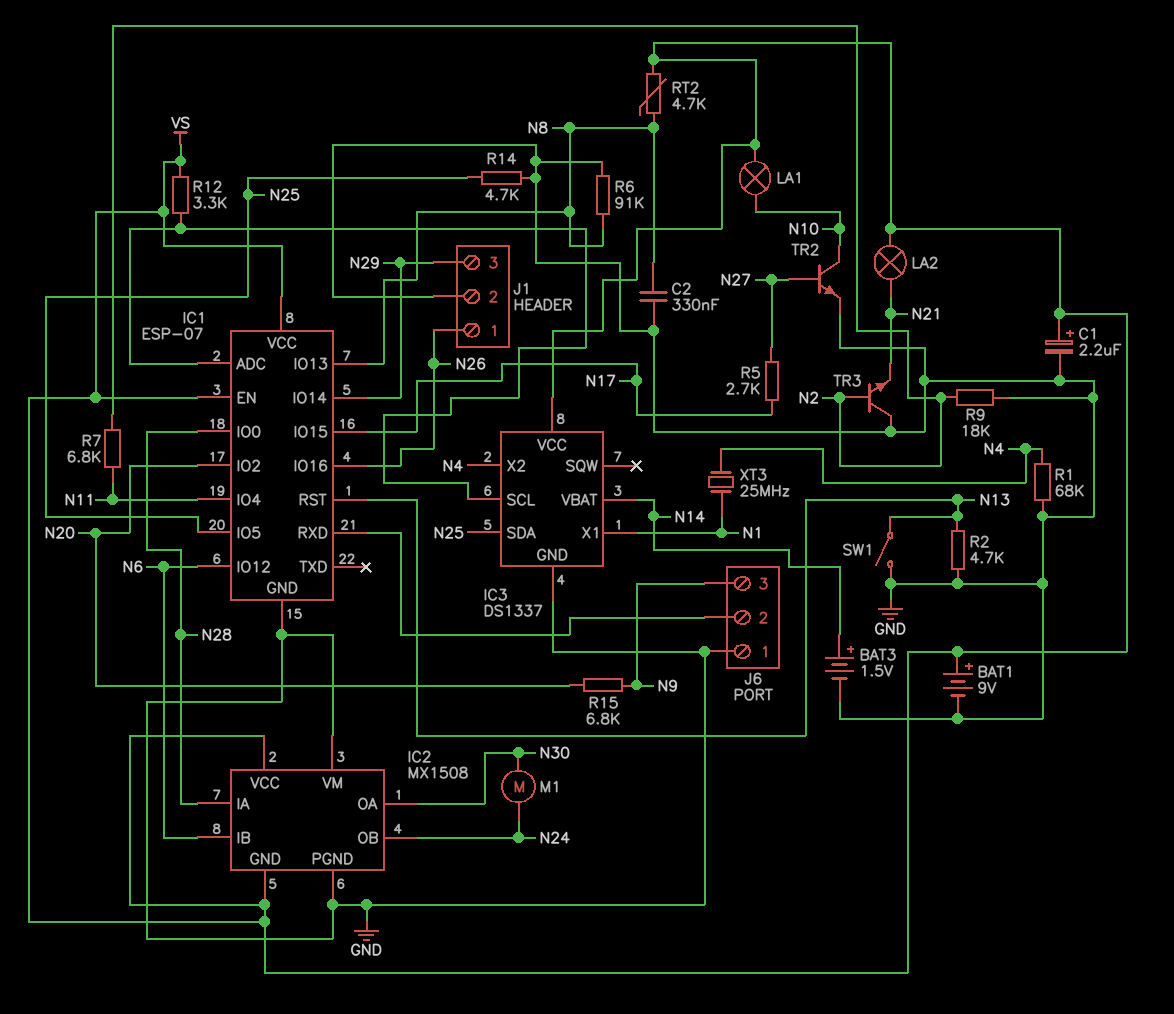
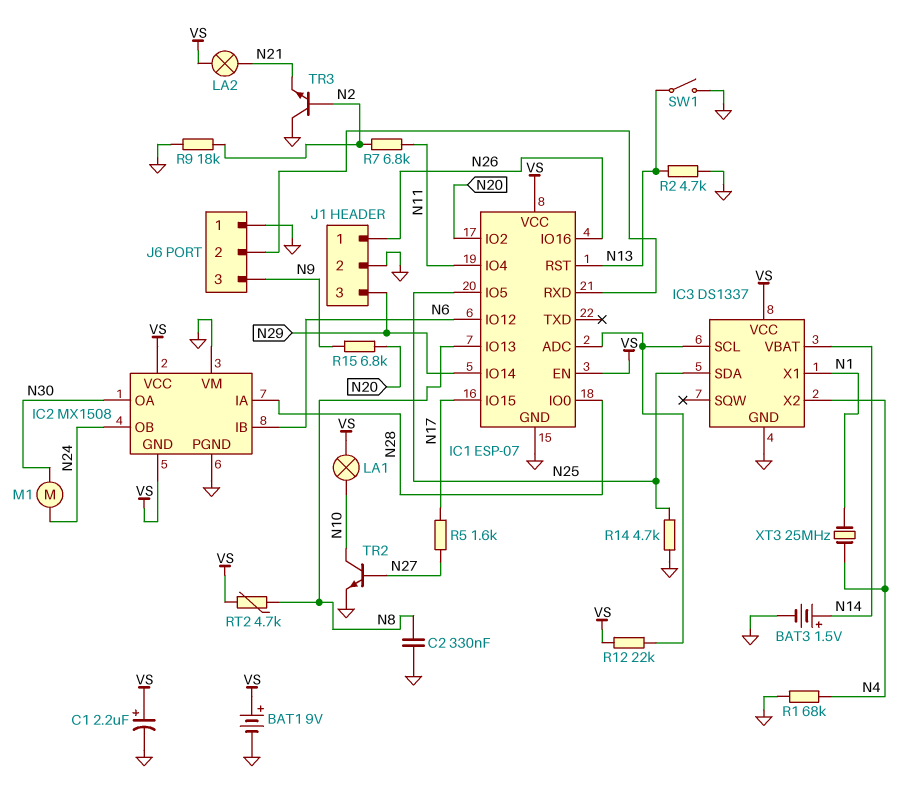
R5: 2.7k (N17, N27) -> 1.6k (N17, N27)
R6: 91k (GND, N8) -> none
R12: 3.3k (IC1/ADC, VS) -> 22k (IC1/ADC, VS)

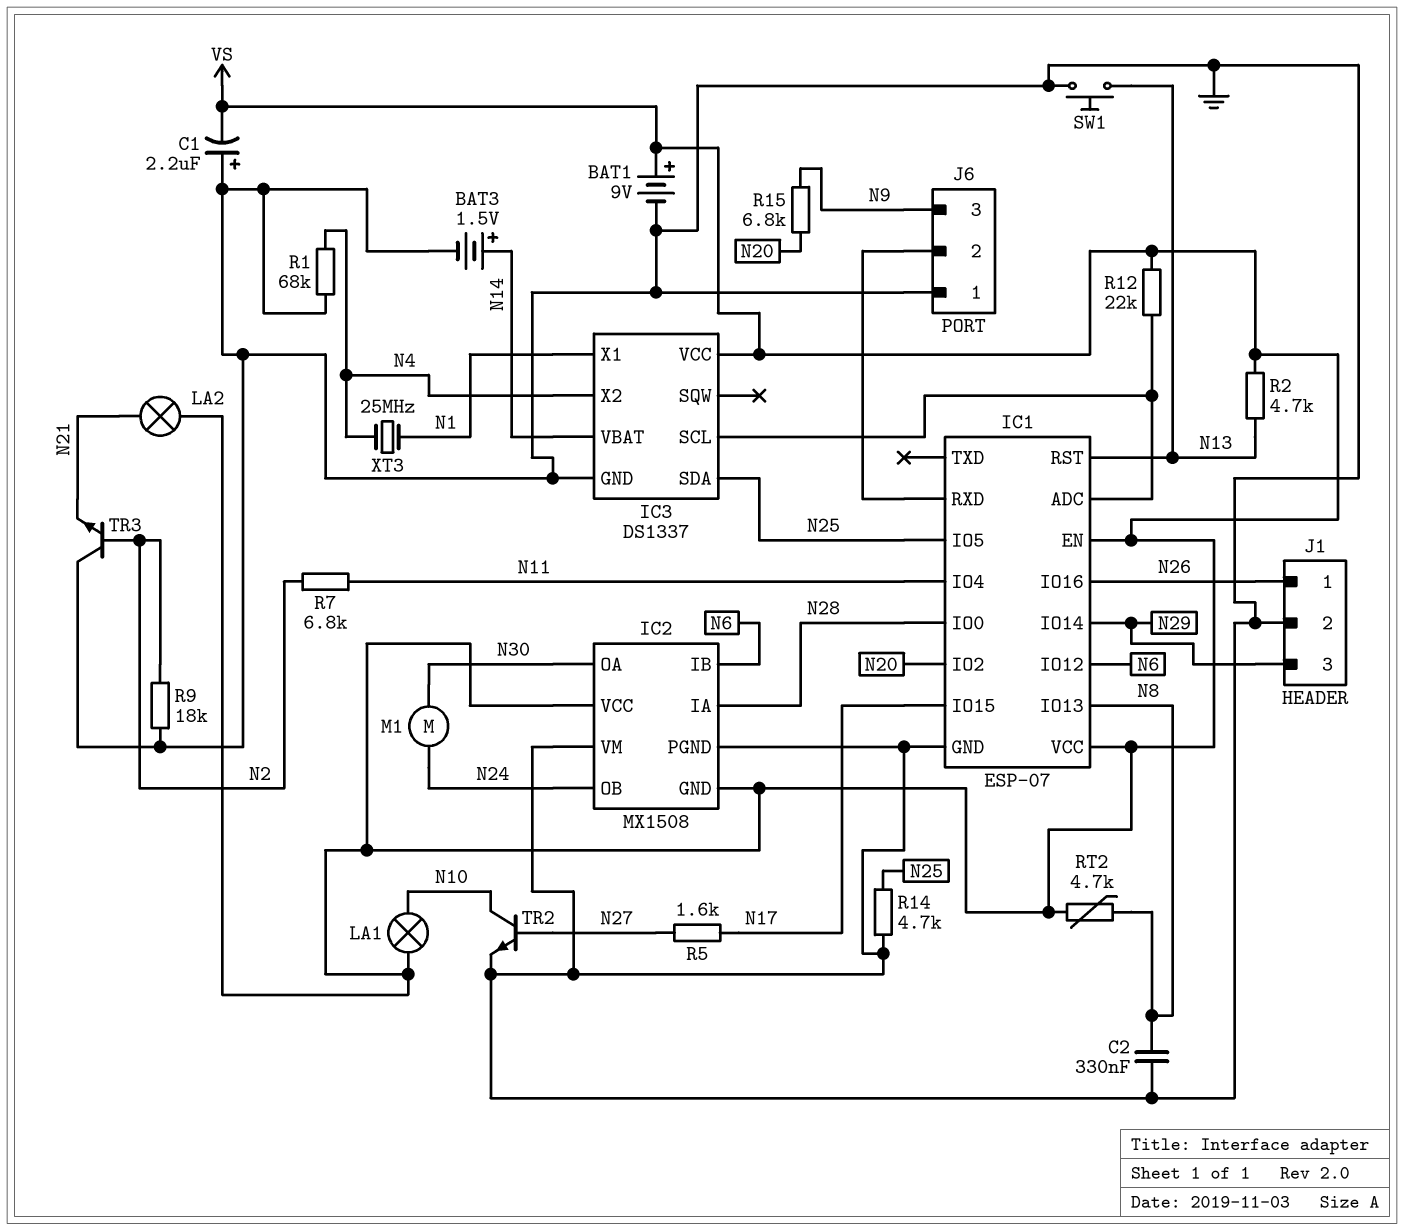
C1: 2.2uF (plus VS, minus GND) -> 2.2uF (plus GND, minus VS)
R2: 4.7k (GND, N13) -> 4.7k (N13, VS)
SW1: switch (GND, N13) -> button (GND, N13)

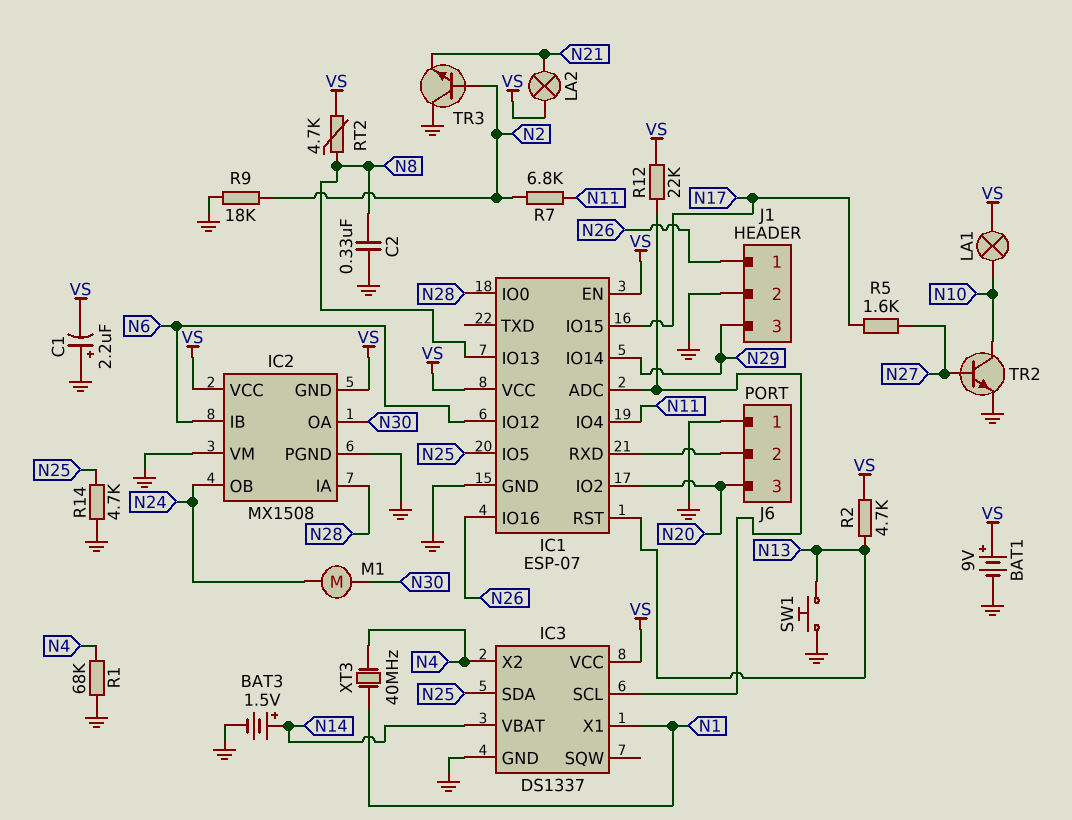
J6 pin 3: N9 -> N20
R15: 6.8k (N9, N20) -> none
XT3: 25MHz (N1, N4) -> 40MHz (N1, N4)

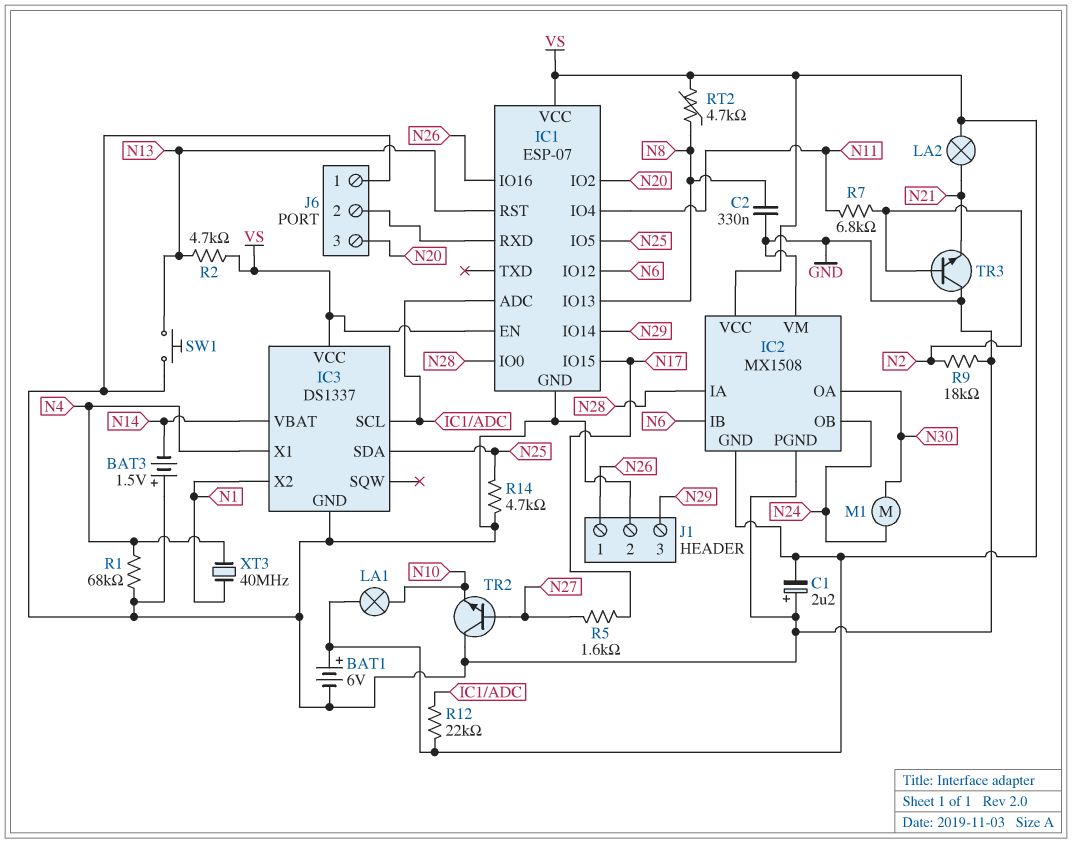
BAT1: 9V (plus VS, minus GND) -> 6V (plus VS, minus GND)
BAT3: 1.5V (plus N14, minus GND) -> 1.5V (plus GND, minus N14)
IC3 pin X1: N1 -> N4
IC3 pin X2: N4 -> N1
TR2: NPN (B N27, C N10, E GND) -> NPN (B N27, C GND, E N10)

